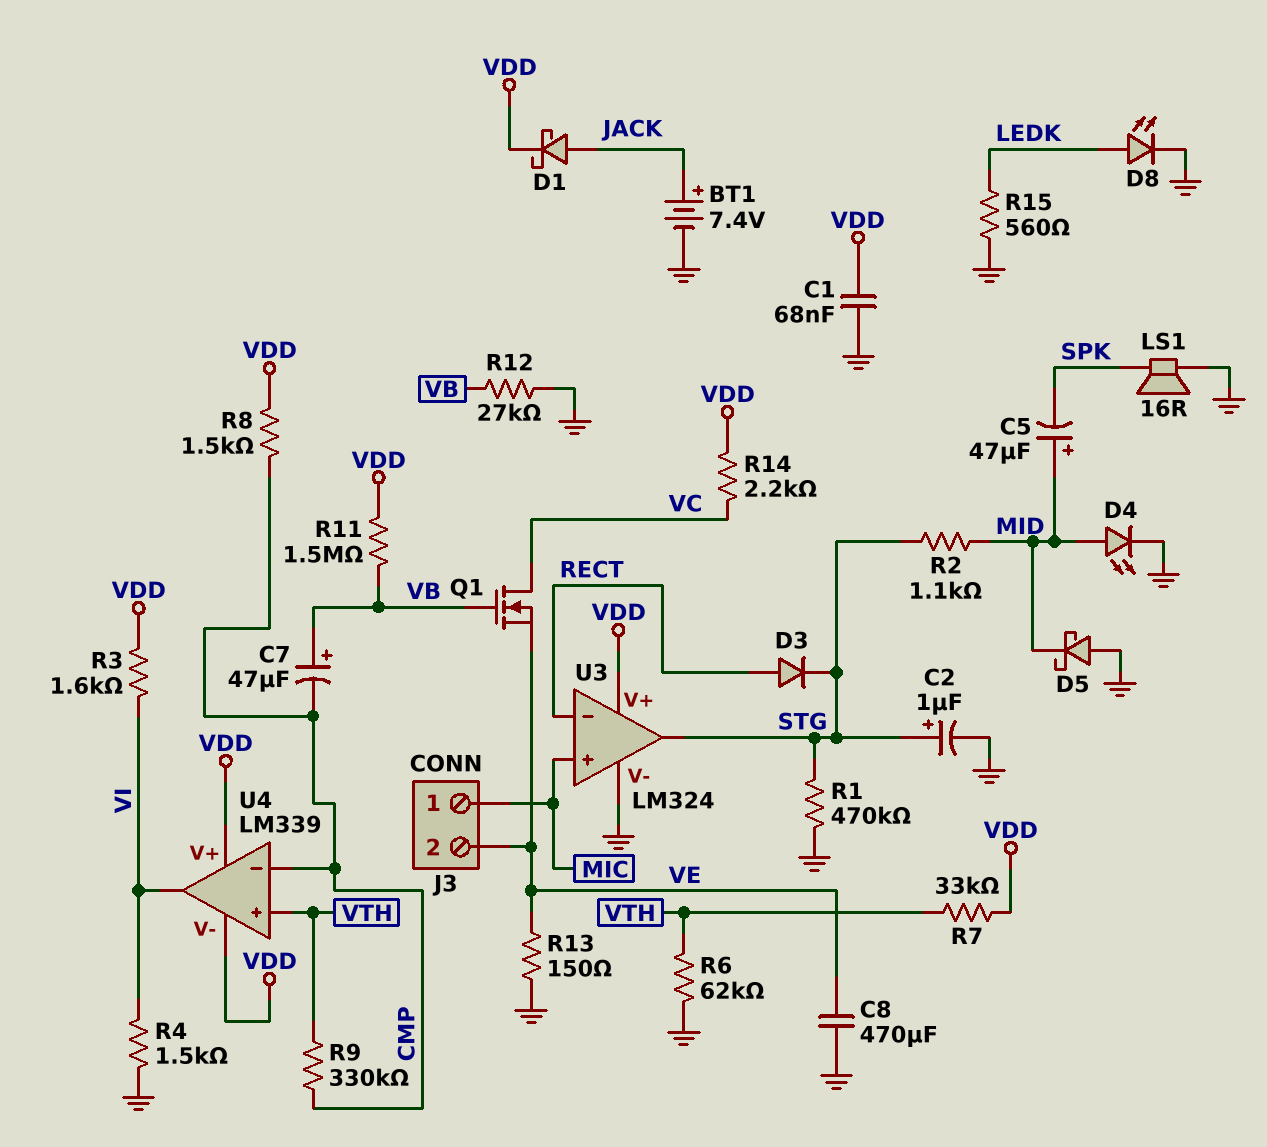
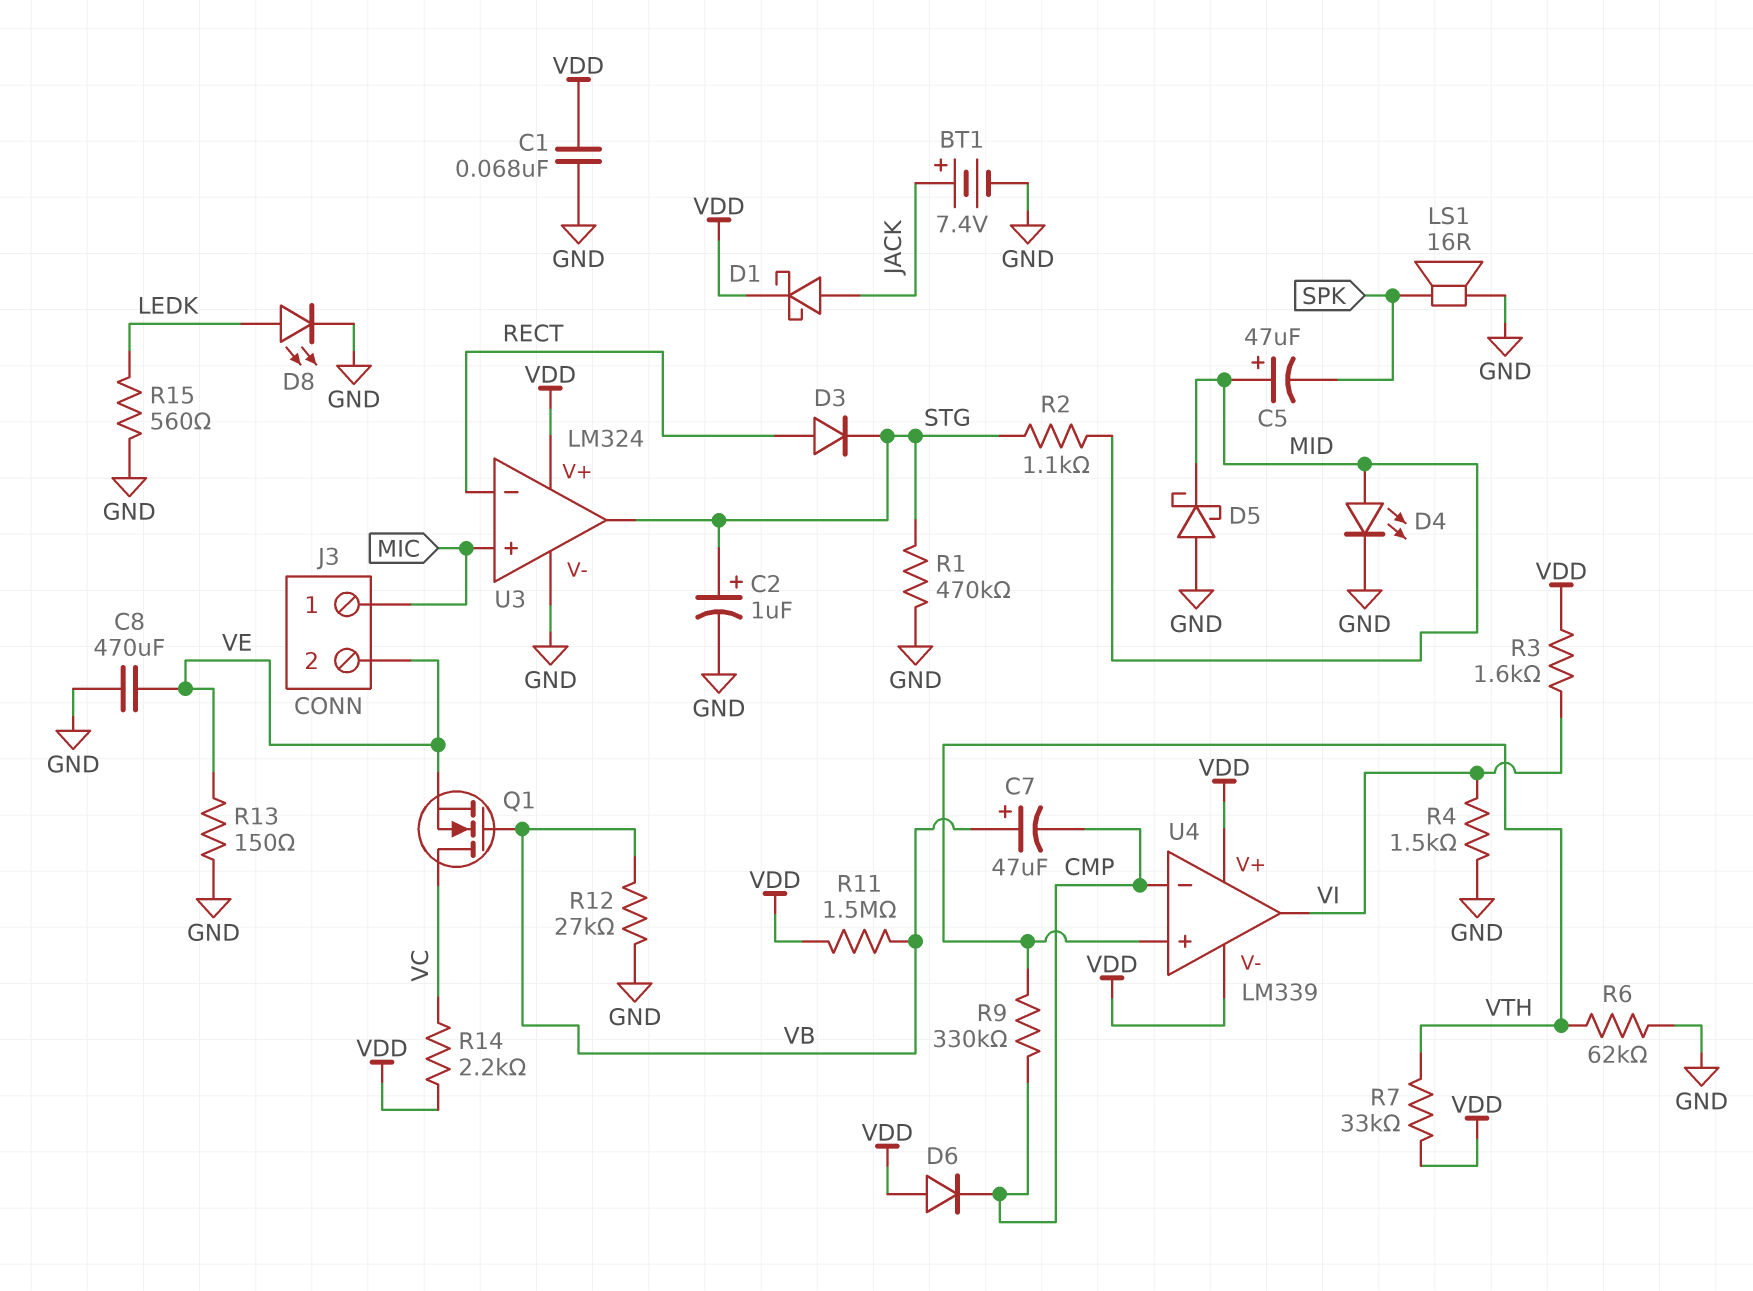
D6: none -> diode (A VDD, K CMP)
R8: 1.5k (CMP, VDD) -> none

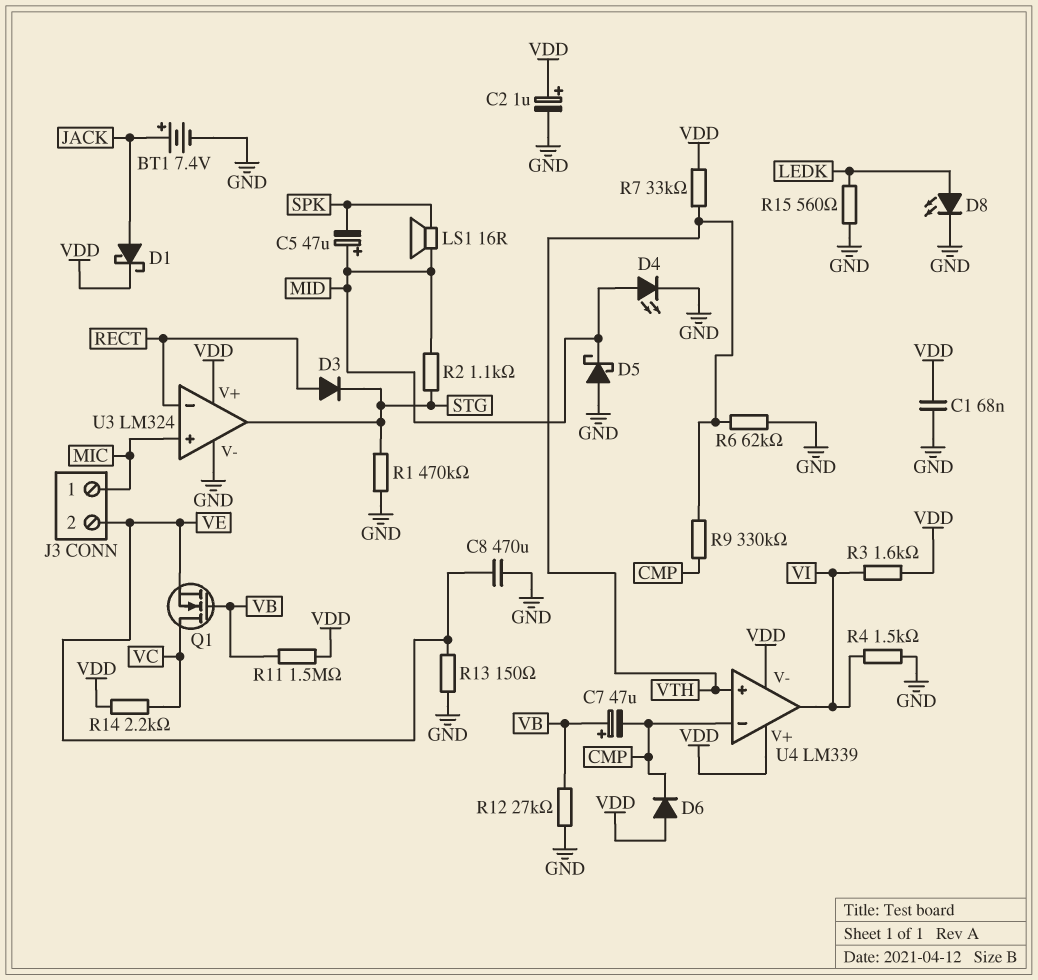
C2: 1uF (plus STG, minus GND) -> 1uF (plus VDD, minus GND)
LS1: speaker 16R (GND, SPK) -> speaker 16R (MID, SPK)

